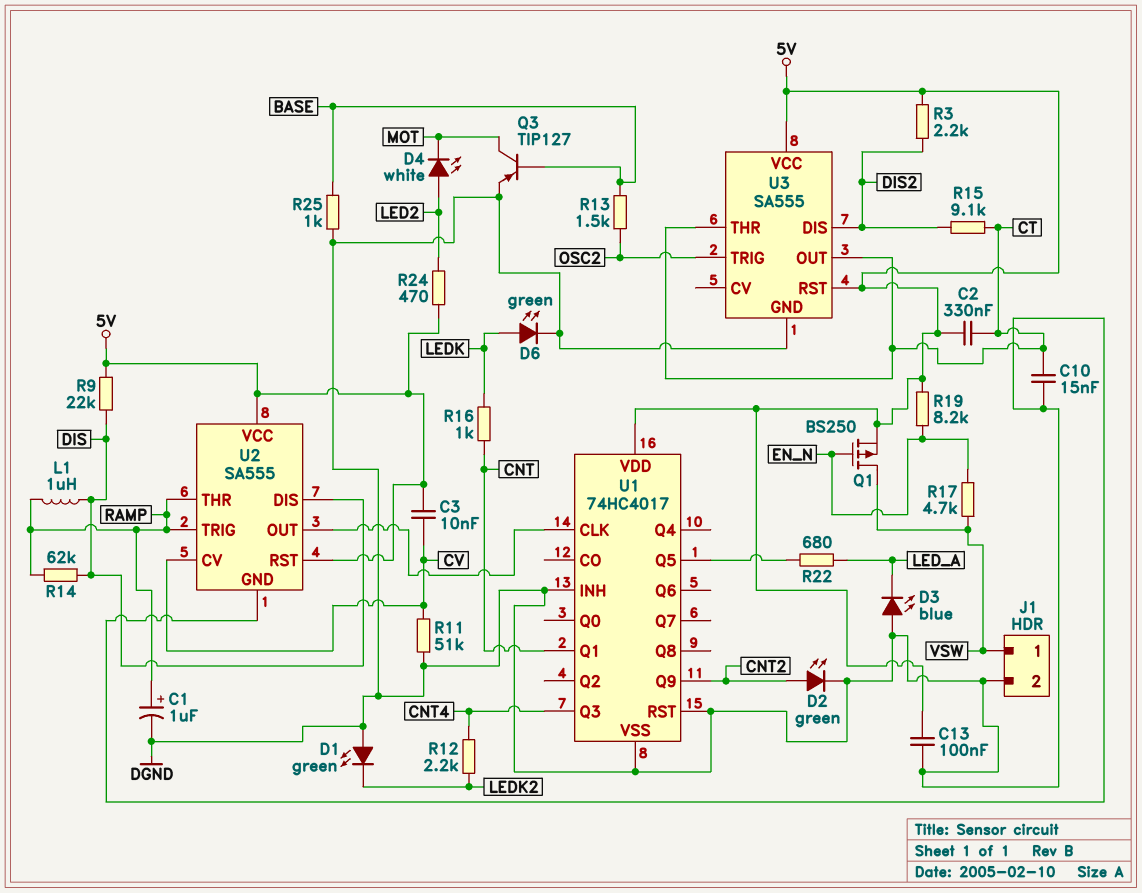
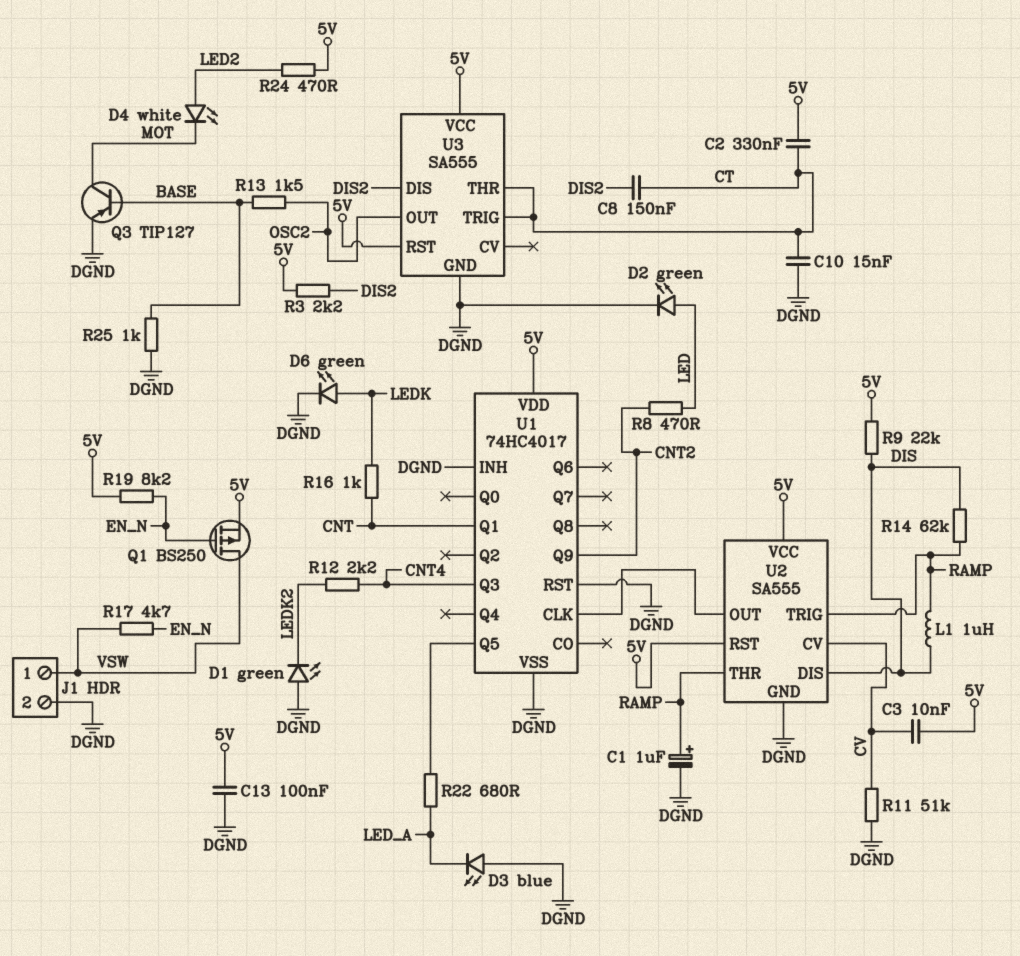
C8: none -> 150nF (CT, DIS2)
D2: LED green (A CNT2, K DGND) -> LED green (A LED, K DGND)
R8: none -> 470 (CNT2, LED)
R15: 9.1k (CT, DIS2) -> none
U3 pin OUT: CT -> OSC2
U3 pin TRIG: OSC2 -> CT

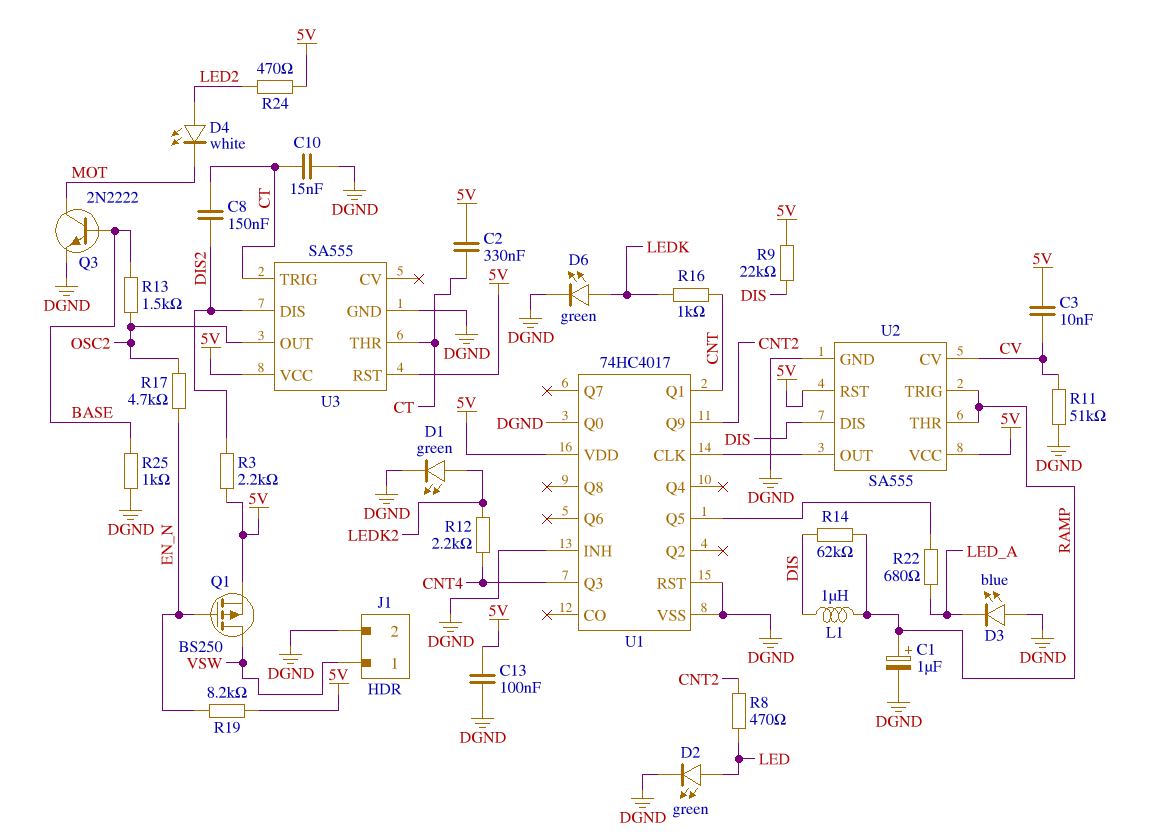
D1: LED green (A DGND, K LEDK2) -> LED green (A LEDK2, K DGND)
Q3: PNP TIP127 (B BASE, C MOT, E DGND) -> NPN 2N2222 (B BASE, C MOT, E DGND)
R17: 4.7k (EN_N, VSW) -> 4.7k (EN_N, OSC2)
U1 pin Q0: none -> DGND

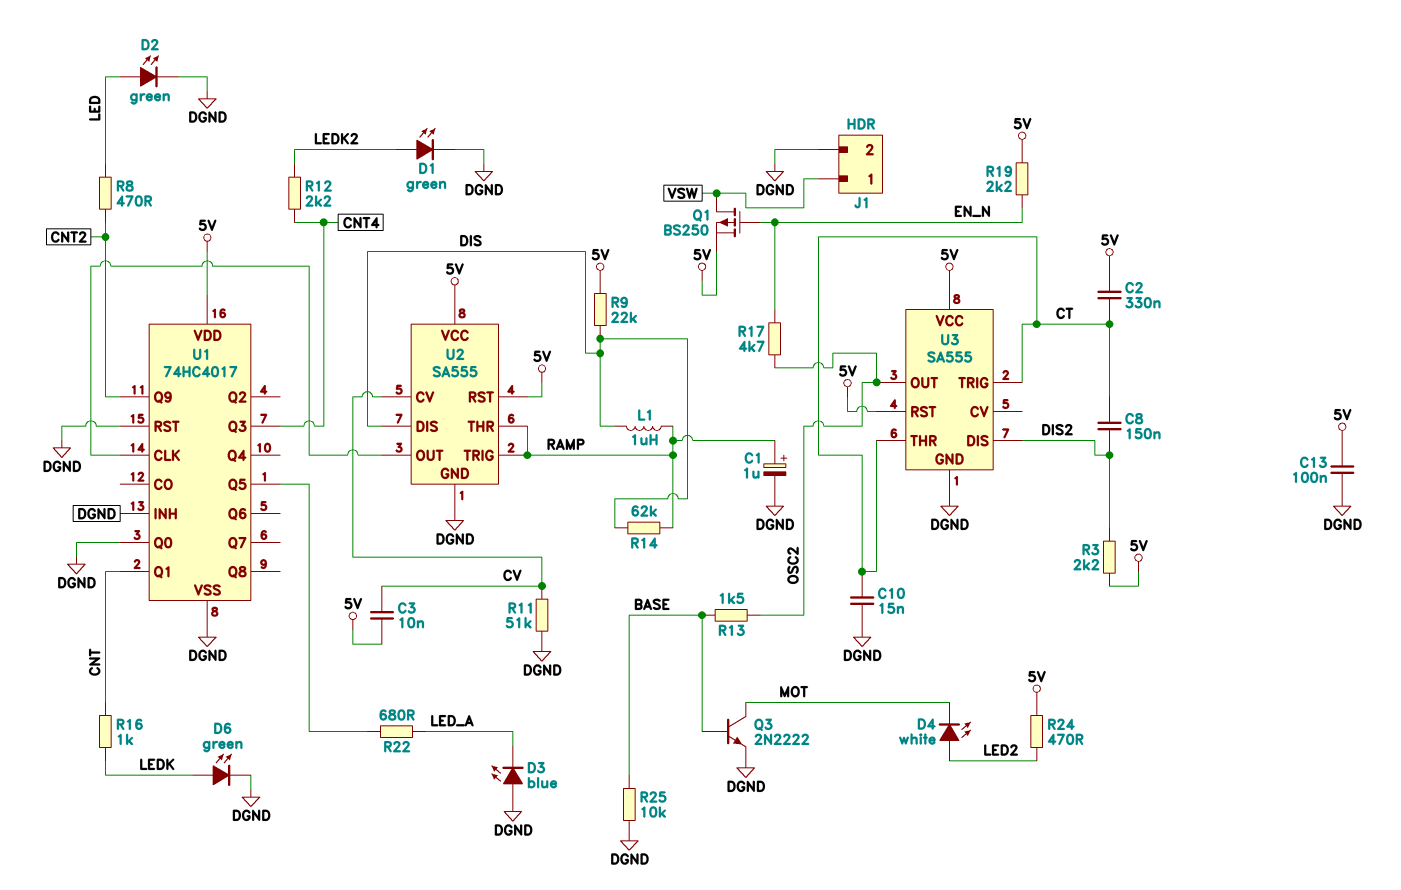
R19: 8.2k (5V, EN_N) -> 2.2k (5V, EN_N)
R25: 1k (BASE, DGND) -> 10k (BASE, DGND)

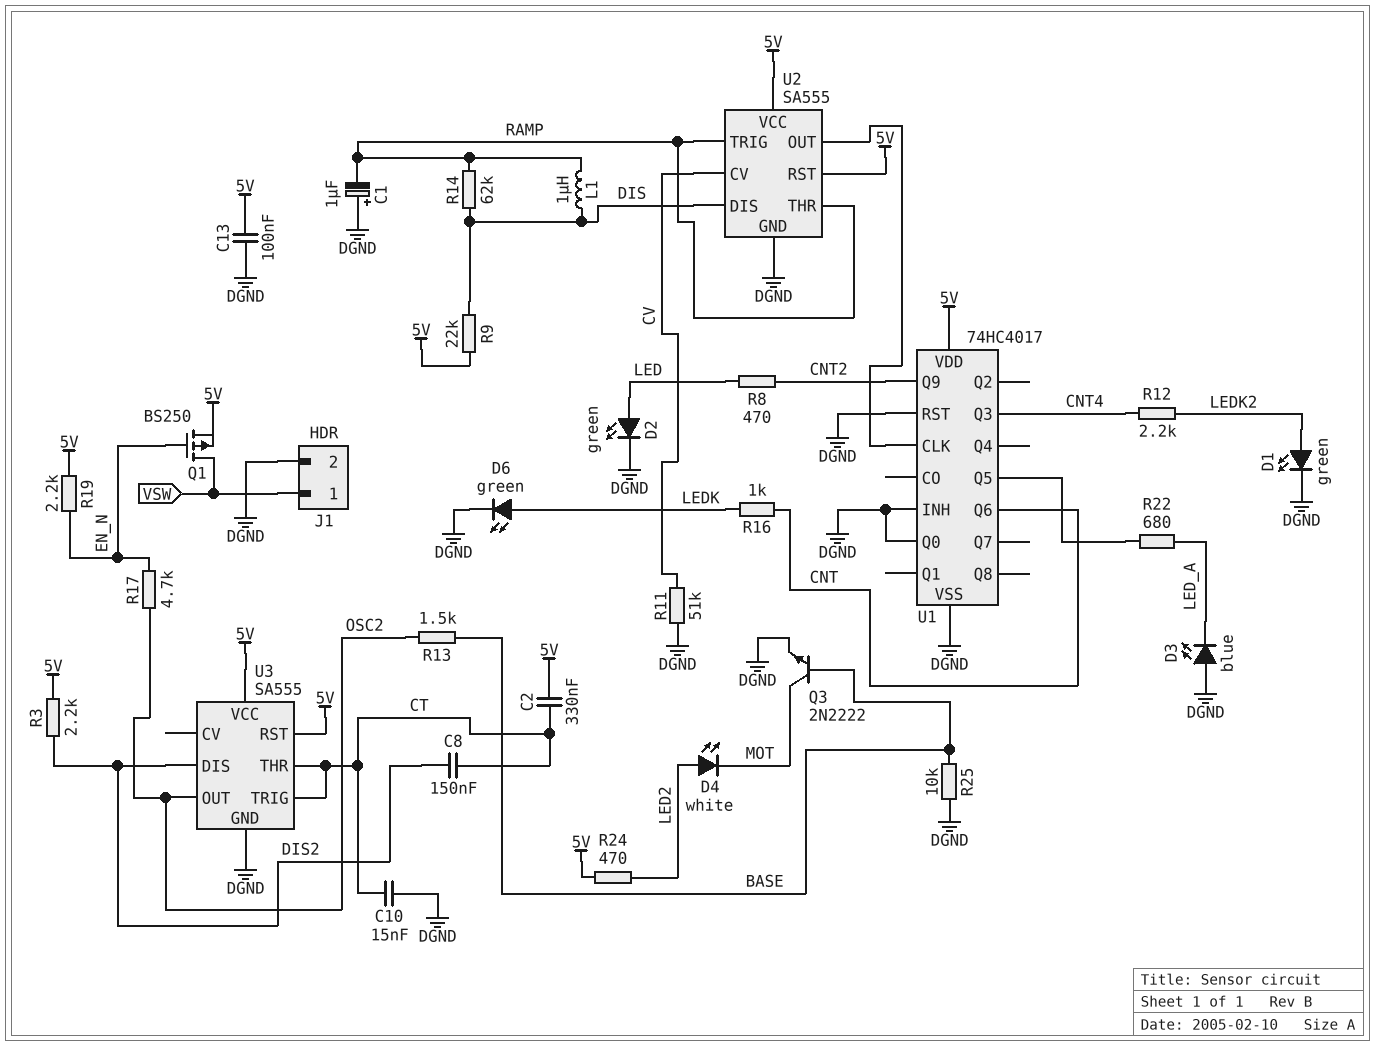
C1: 1uF (plus RAMP, minus DGND) -> 1uF (plus DGND, minus RAMP)
C3: 10nF (5V, CV) -> none
U1 pin Q1: CNT -> none
U1 pin Q6: none -> CNT

